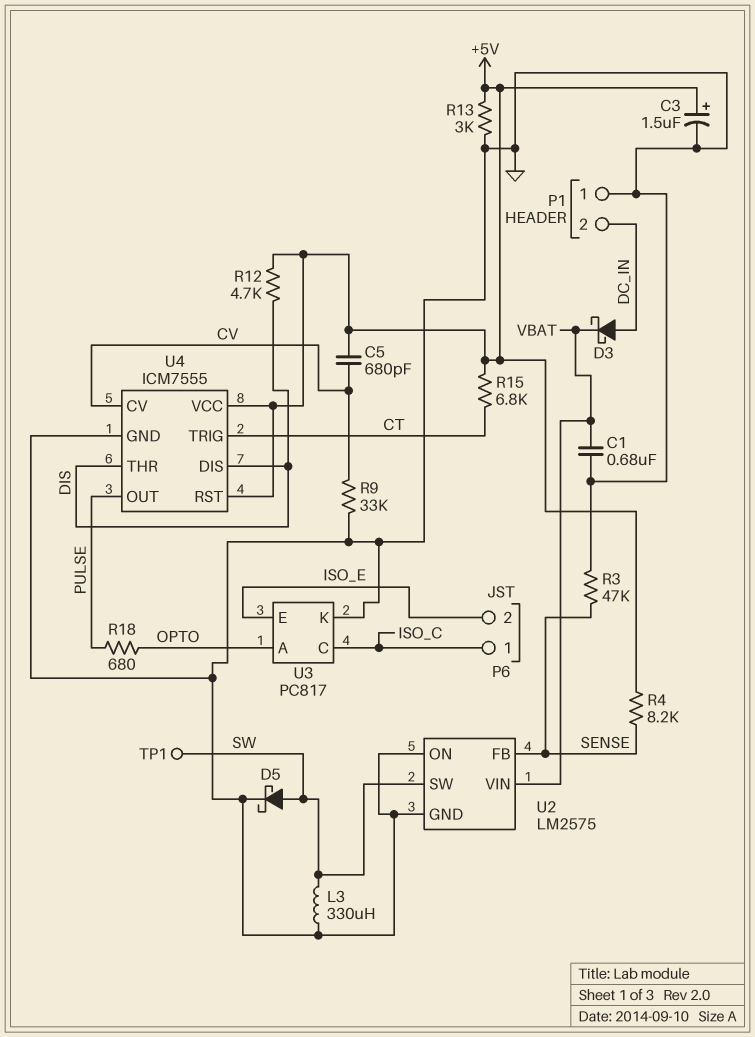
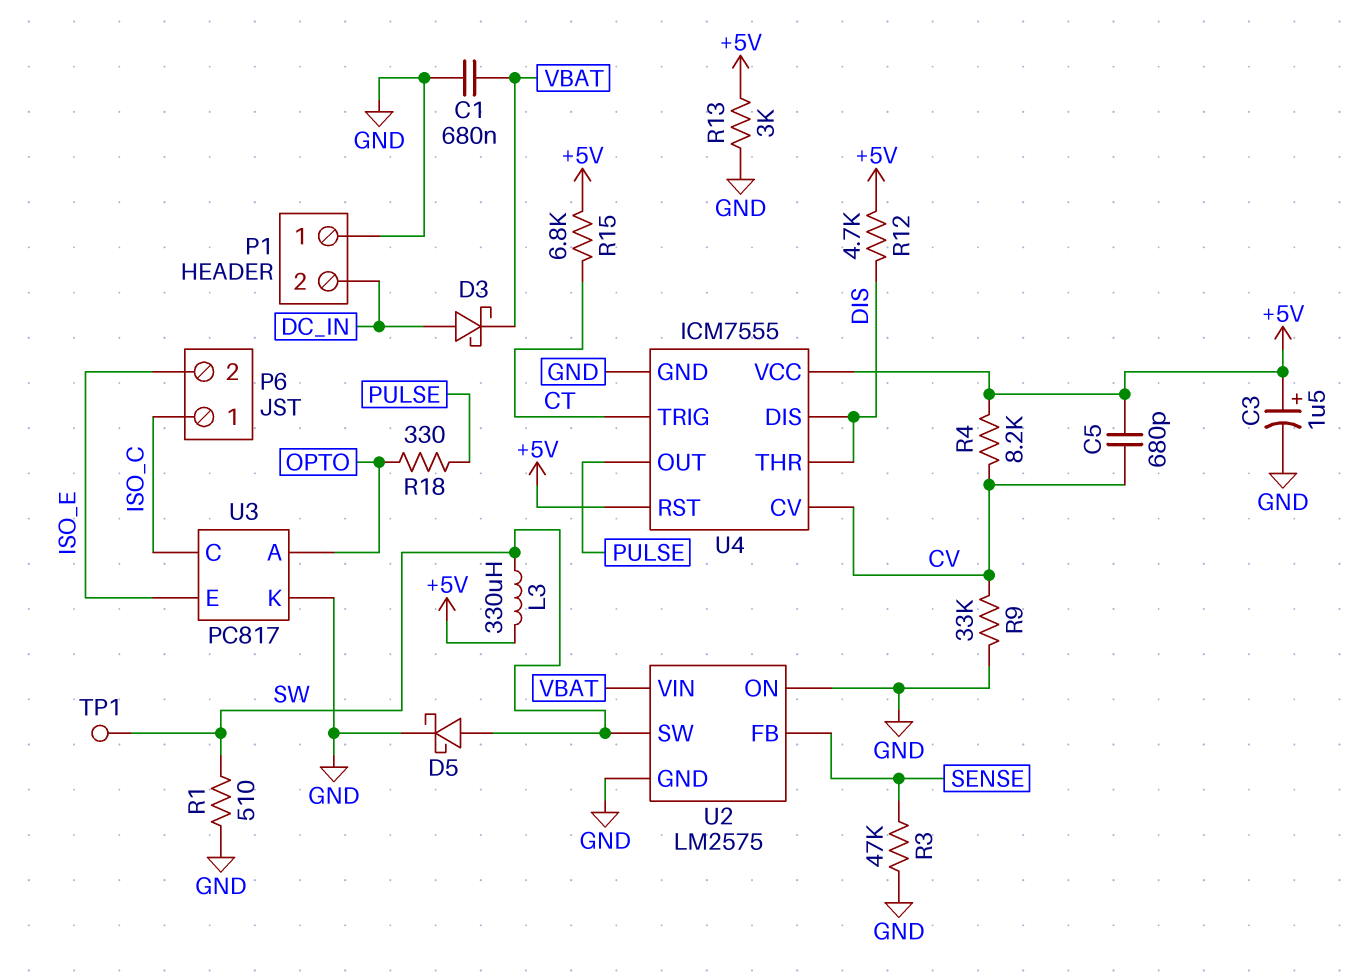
L3: 330uH (GND, SW) -> 330uH (+5V, SW)
R1: none -> 510 (GND, SW)
R4: 8.2k (+5V, SENSE) -> 8.2k (+5V, CV)
R18: 680 (OPTO, PULSE) -> 330 (OPTO, PULSE)

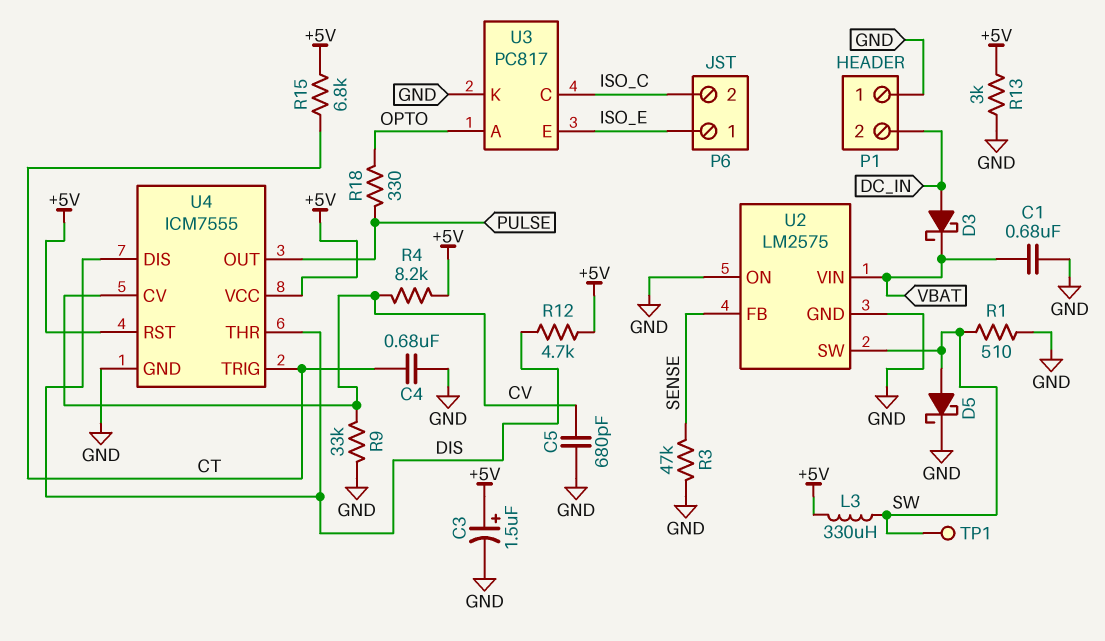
C4: none -> 680nF (CT, GND)
C5: 680pF (+5V, CV) -> 680pF (CV, GND)
P6 pin 1: ISO_C -> ISO_E
P6 pin 2: ISO_E -> ISO_C

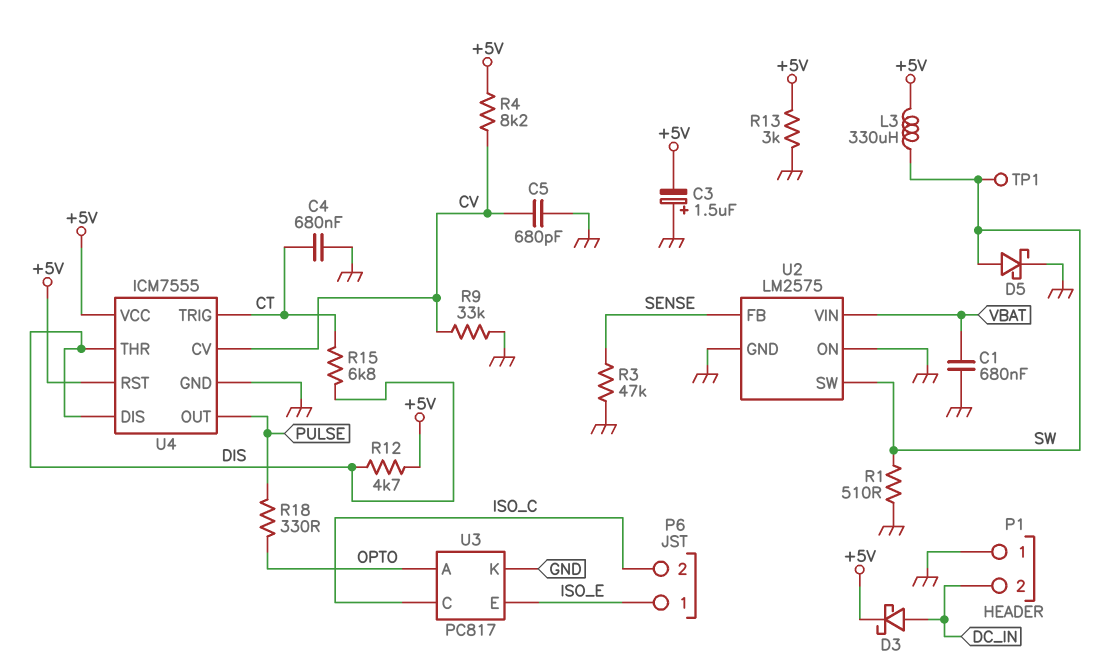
C3: 1.5uF (plus +5V, minus GND) -> 1.5uF (plus GND, minus +5V)
D3: schottky (A DC_IN, K VBAT) -> schottky (A DC_IN, K +5V)
R15: 6.8k (+5V, CT) -> 6.8k (CT, DIS)

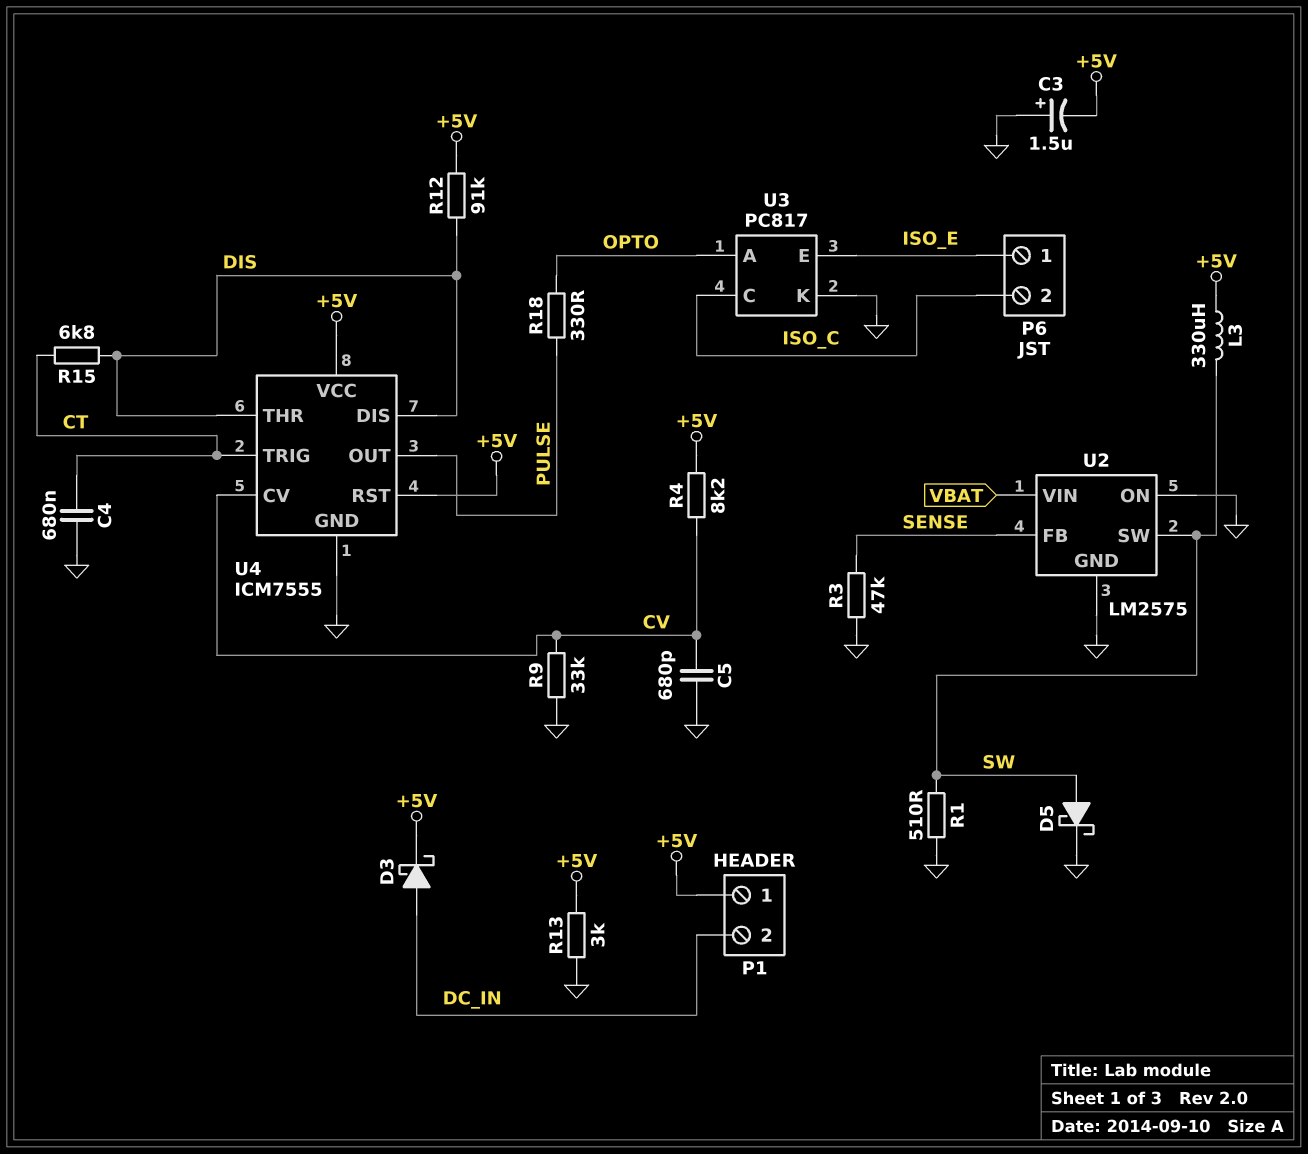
C1: 680nF (GND, VBAT) -> none
P1 pin 1: GND -> +5V
R12: 4.7k (+5V, DIS) -> 91k (+5V, DIS)
TP1: test point (SW) -> none

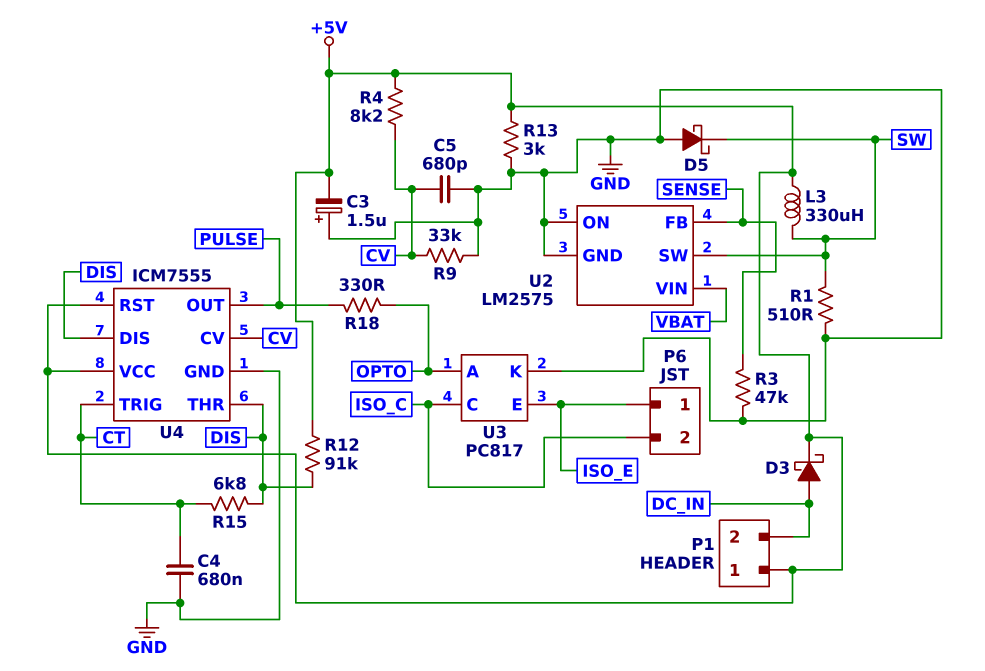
D5: schottky (A SW, K GND) -> schottky (A GND, K SW)

